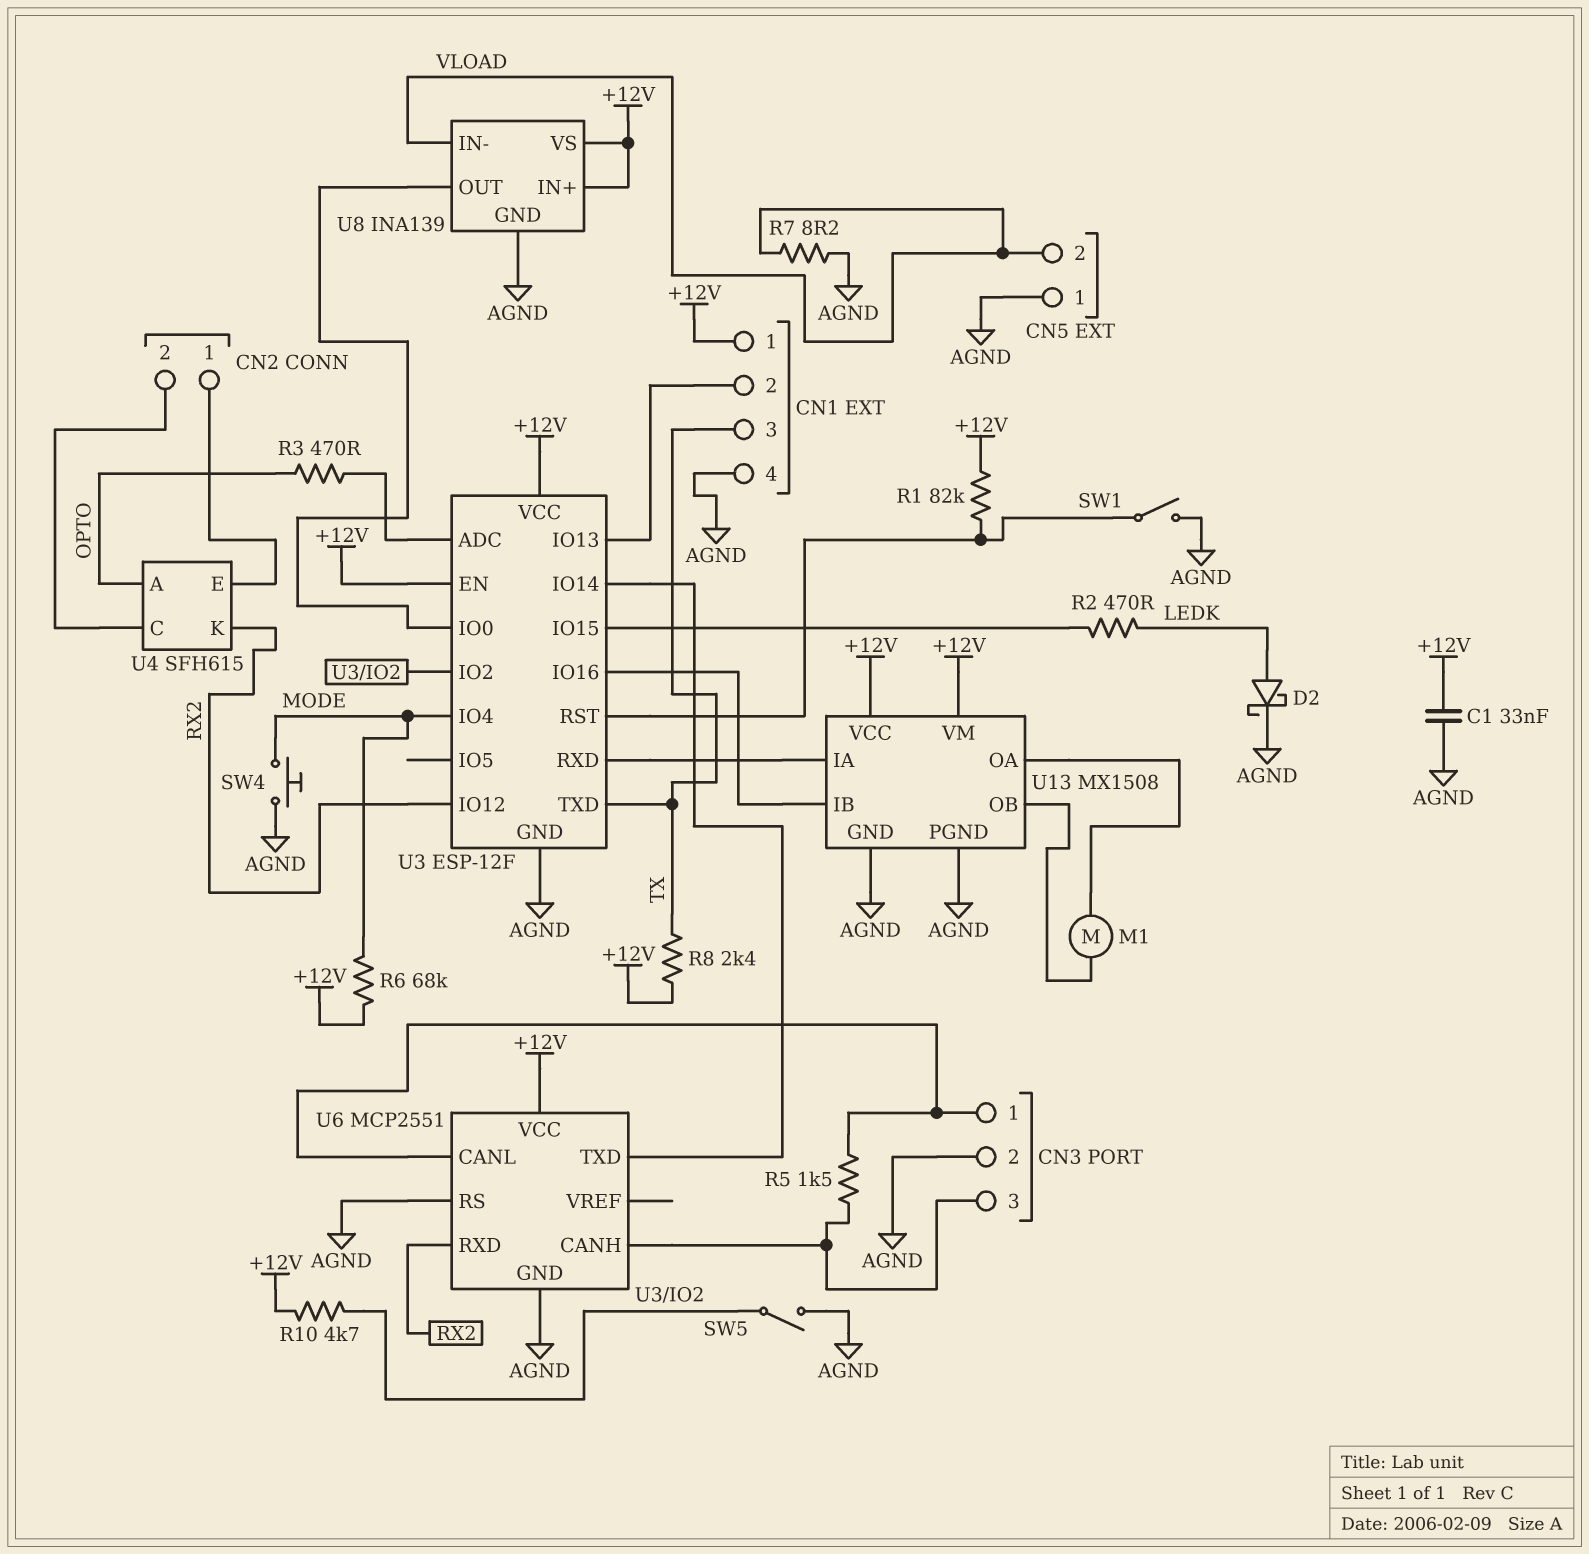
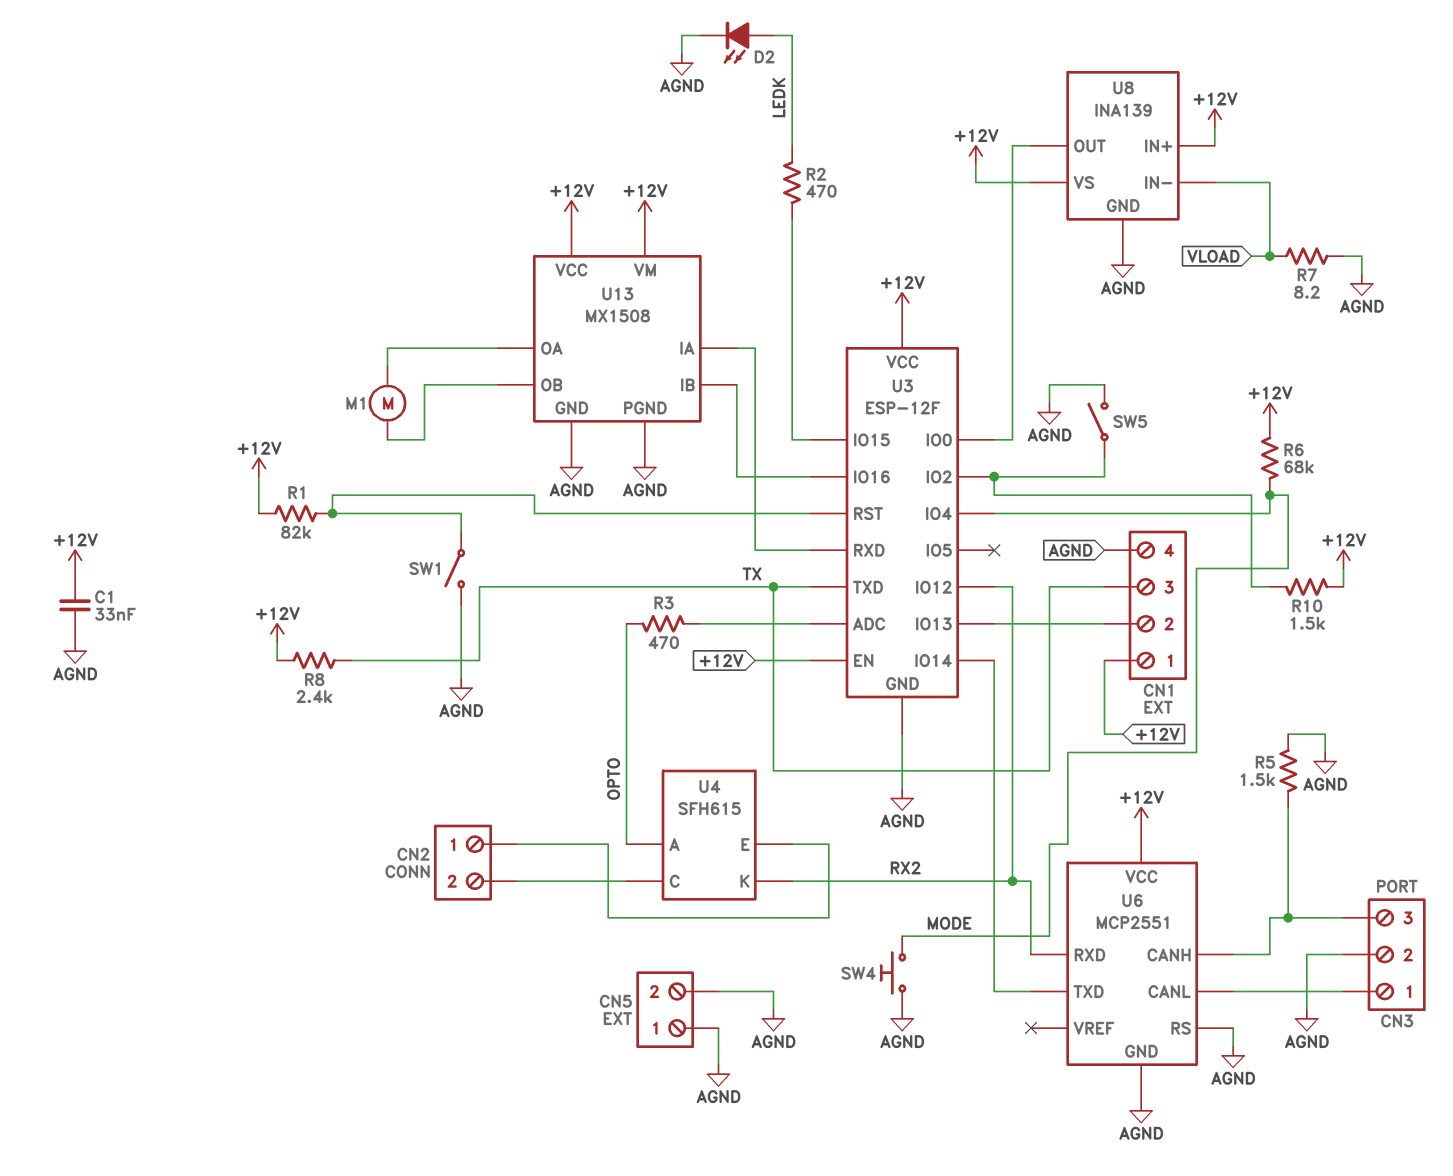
CN5 pin 2: VLOAD -> AGND
D2: schottky (A LEDK, K AGND) -> LED (A LEDK, K AGND)
R5: 1.5k (CN3/1, CN3/3) -> 1.5k (AGND, CN3/3)
R10: 4.7k (+12V, U3/IO2) -> 1.5k (+12V, U3/IO2)

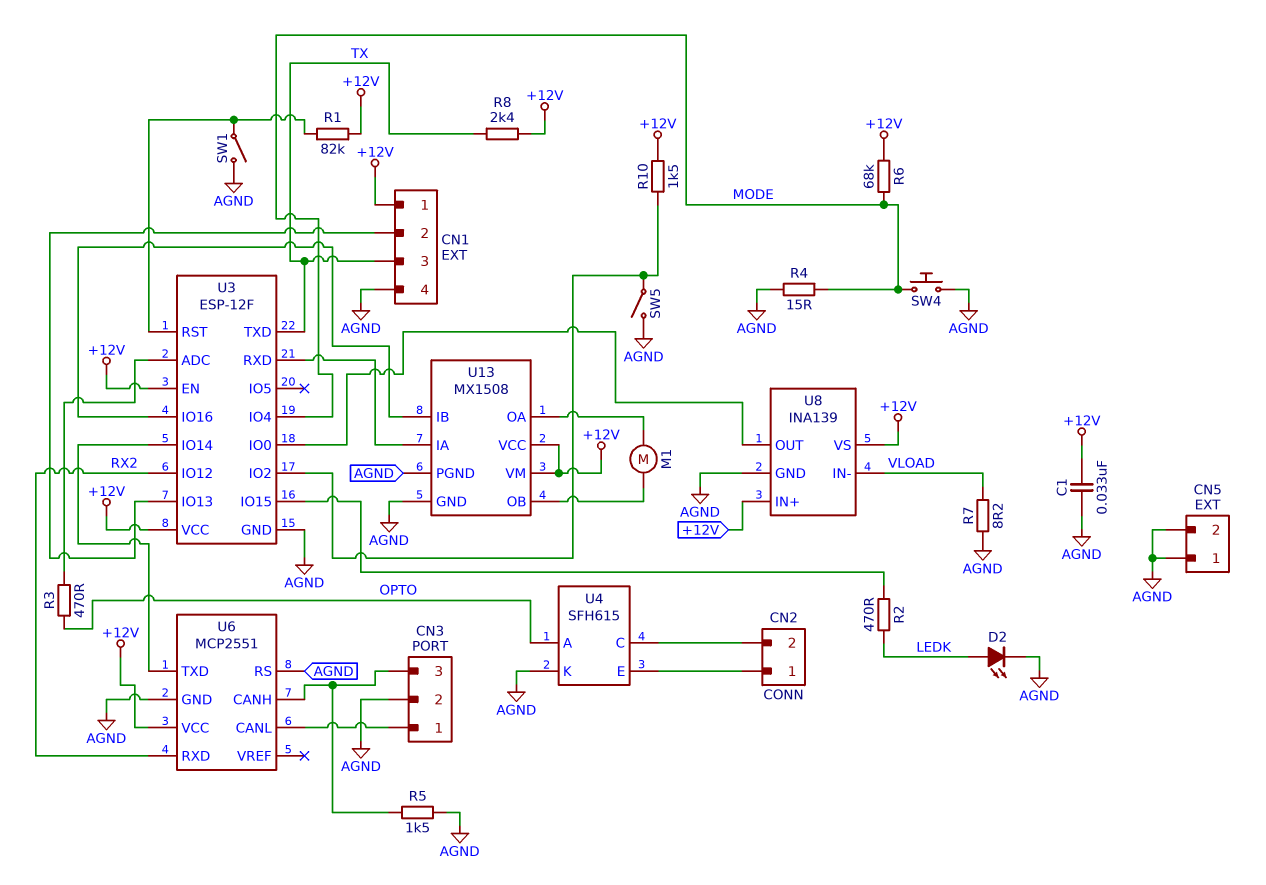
R4: none -> 15 (AGND, MODE)
U4 pin K: RX2 -> AGND

